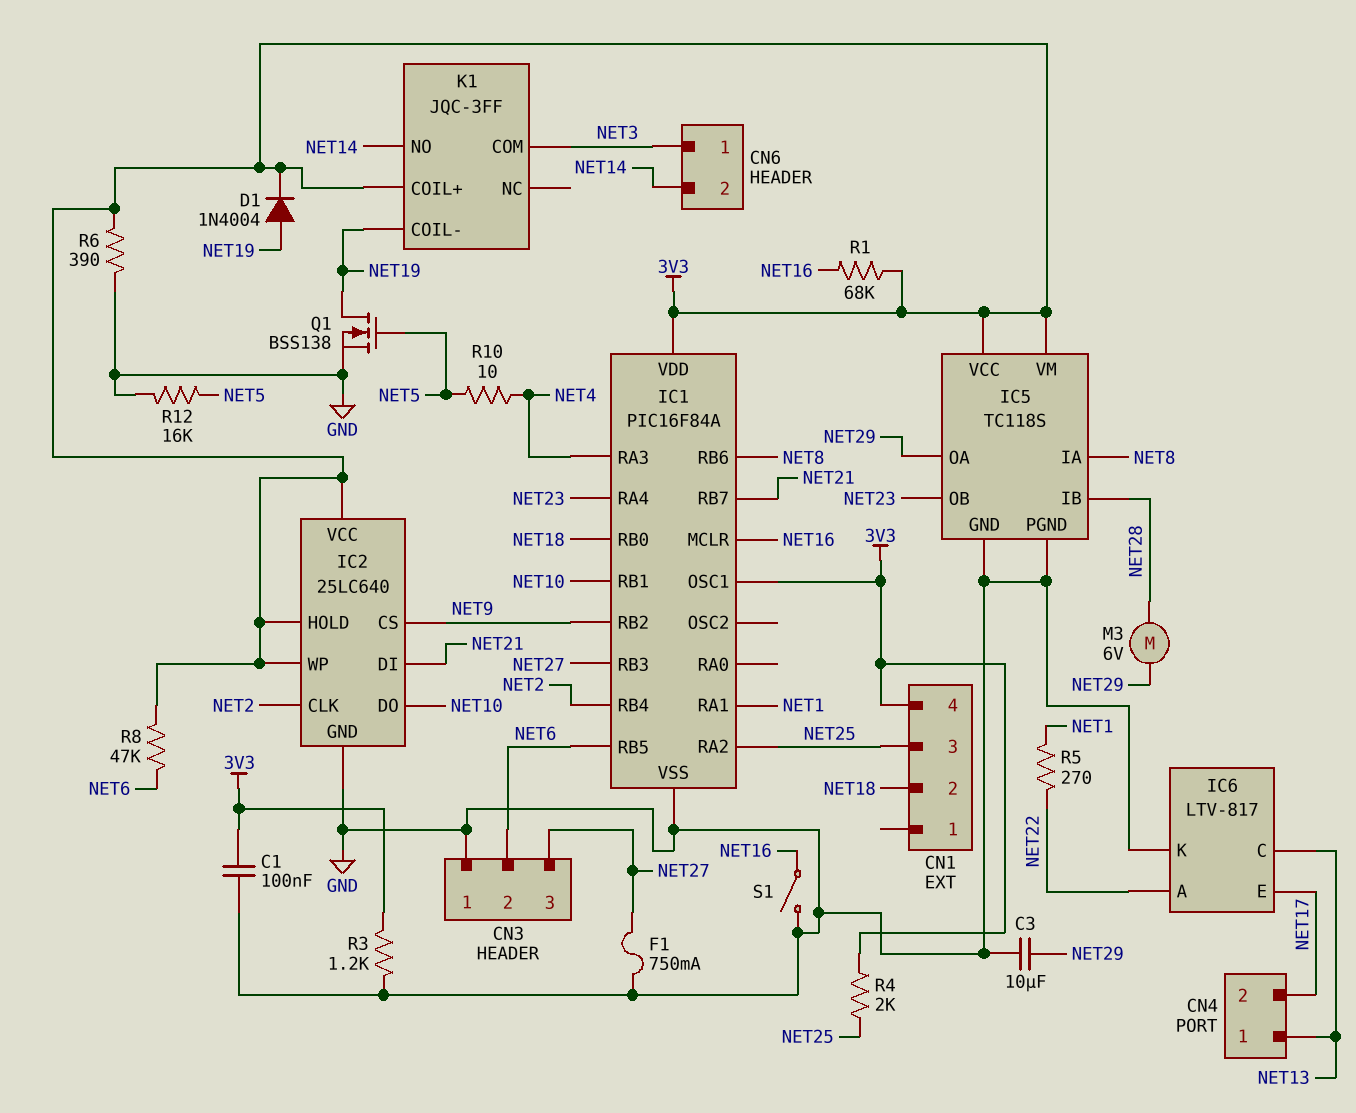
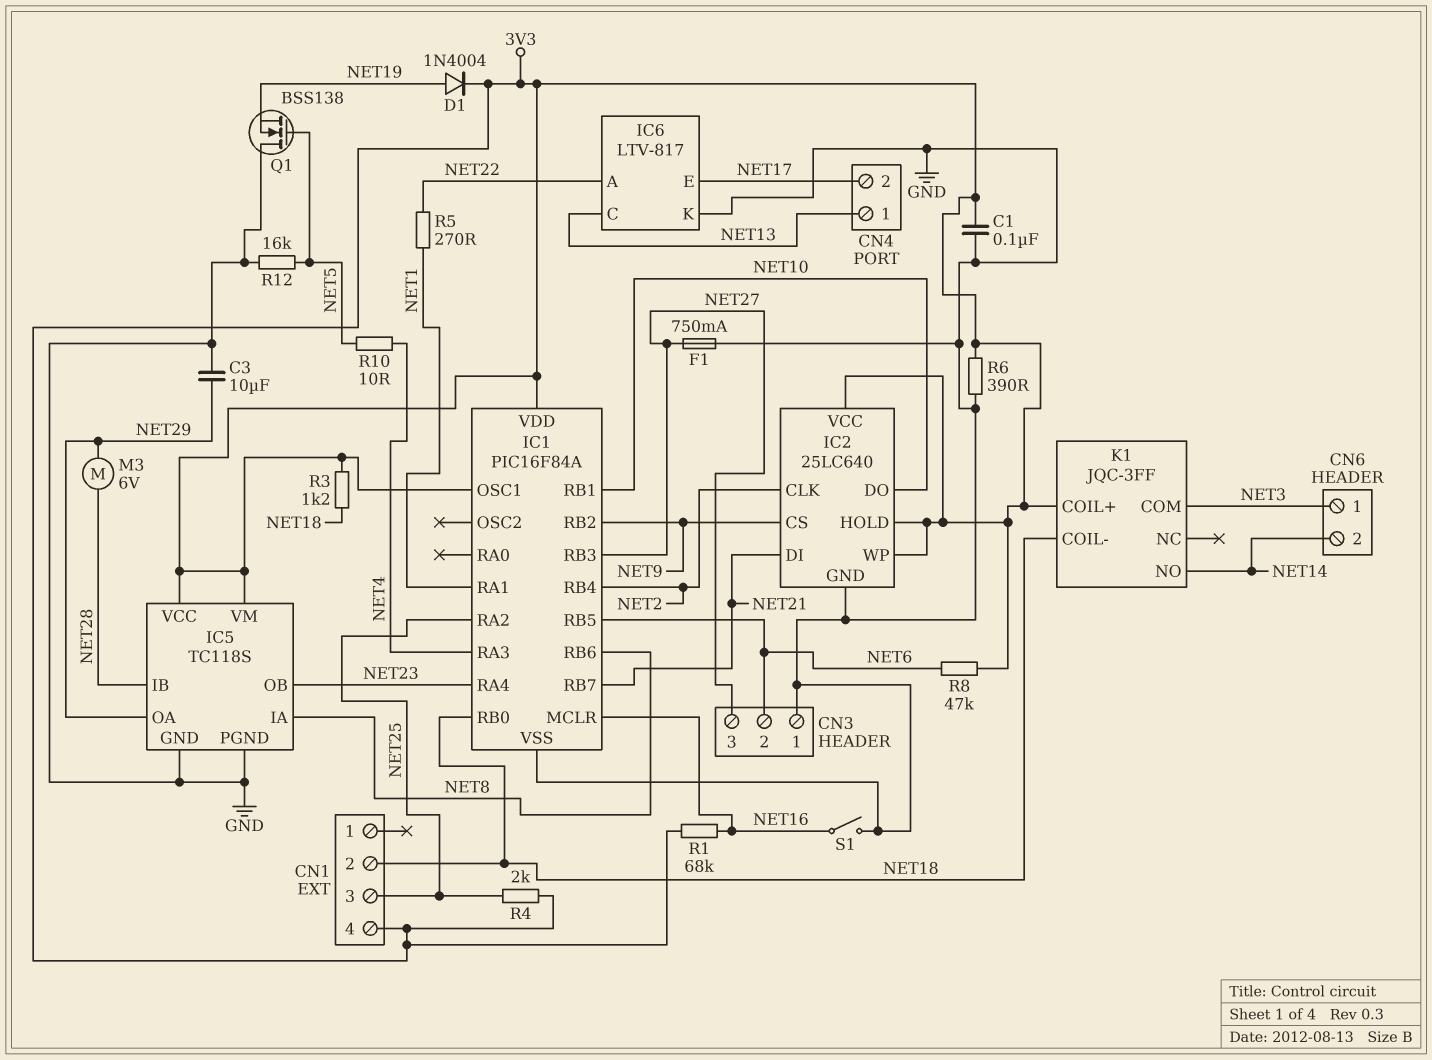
K1 pin COIL-: NET19 -> NET18
Q1: NMOS BSS138 (G NET5, D NET19, S GND) -> NMOS BSS138 (G NET5, D GND, S NET19)
R3: 1.2k (3V3, GND) -> 1.2k (3V3, NET18)

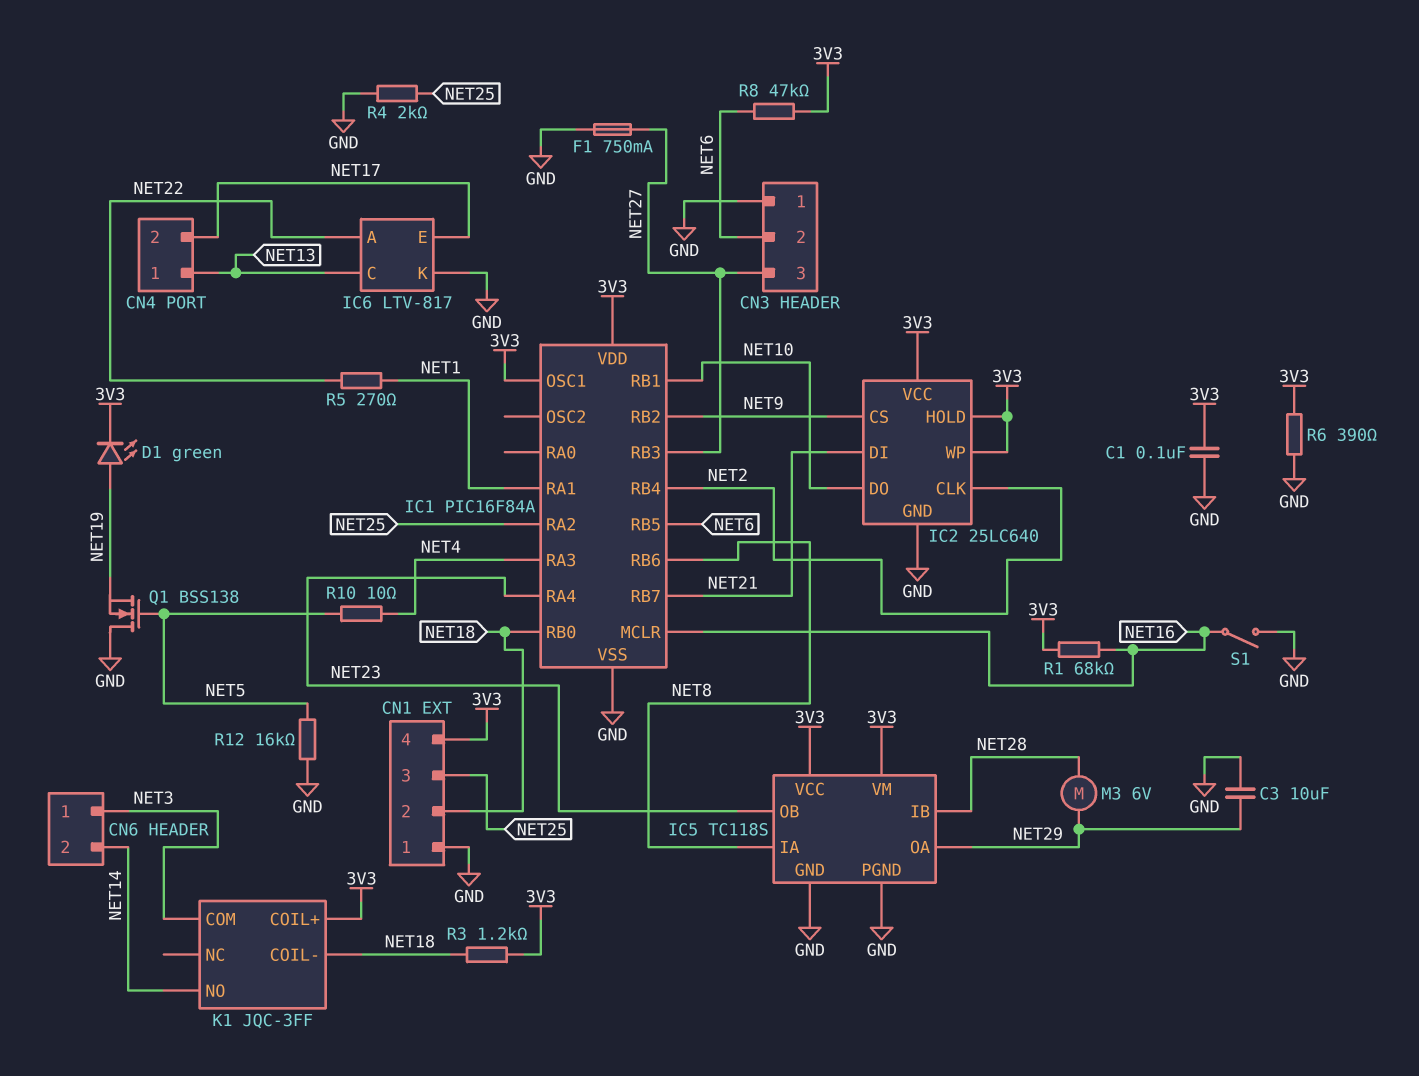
CN1 pin 1: none -> GND
D1: diode 1N4004 (A NET19, K 3V3) -> LED green (A NET19, K 3V3)
R4: 2k (3V3, NET25) -> 2k (GND, NET25)

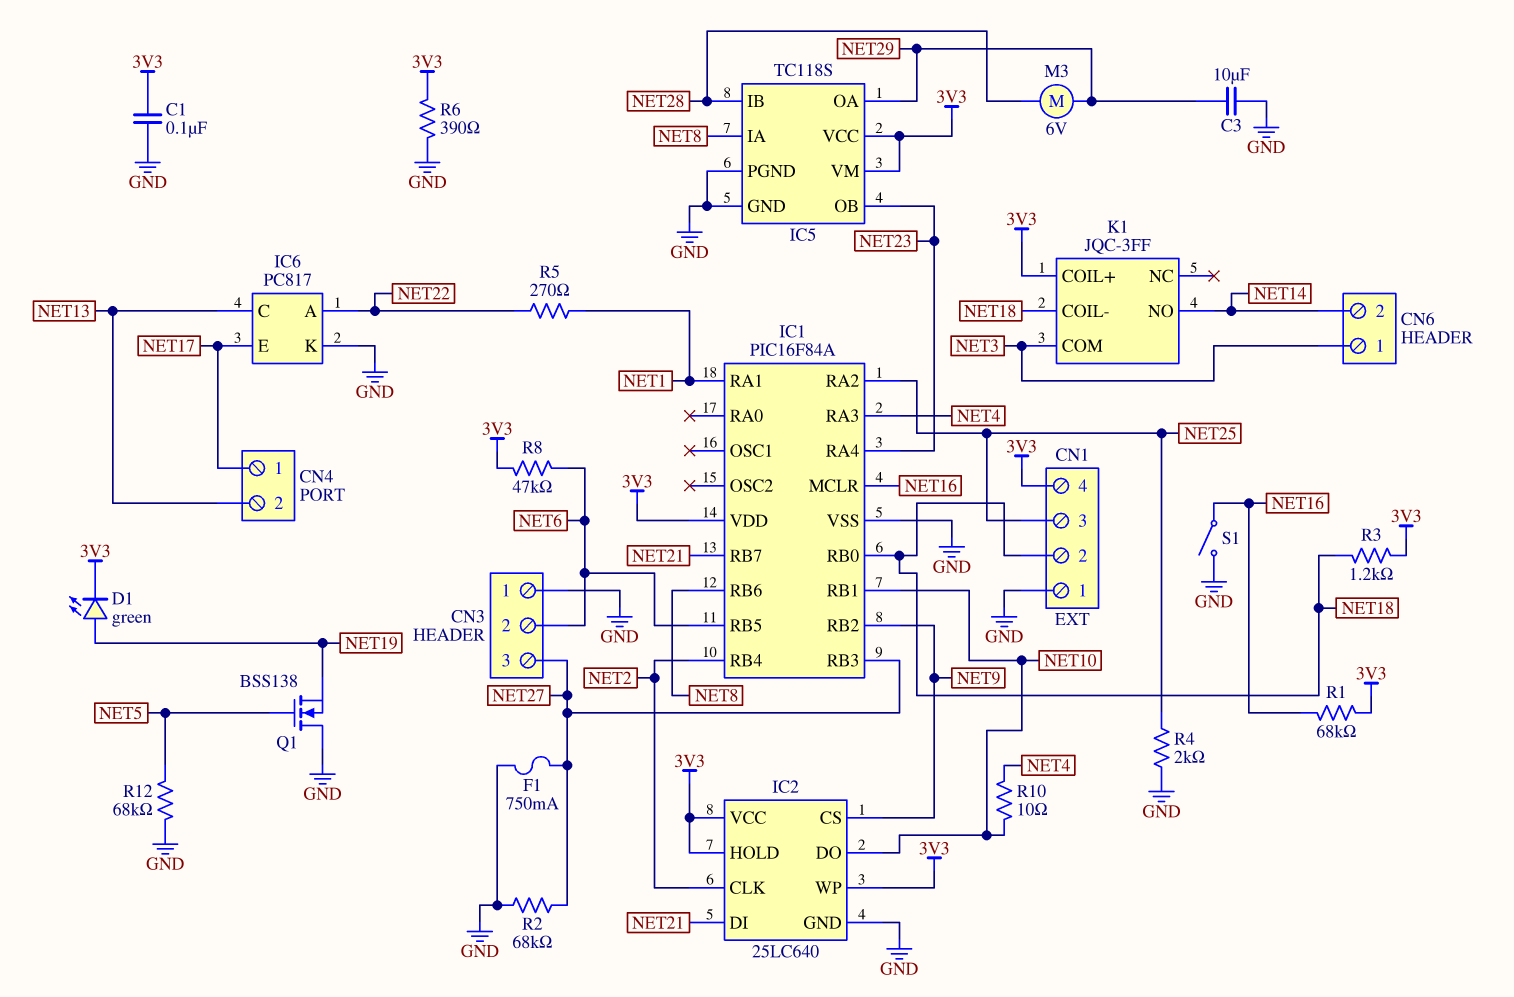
CN4 pin 1: NET13 -> NET17
CN4 pin 2: NET17 -> NET13
IC1 pin OSC1: 3V3 -> none
IC6: LTV-817 -> PC817
R2: none -> 68k (GND, NET27)
R10: 10 (NET4, NET5) -> 10 (NET4, NET10)
R12: 16k (GND, NET5) -> 68k (GND, NET5)

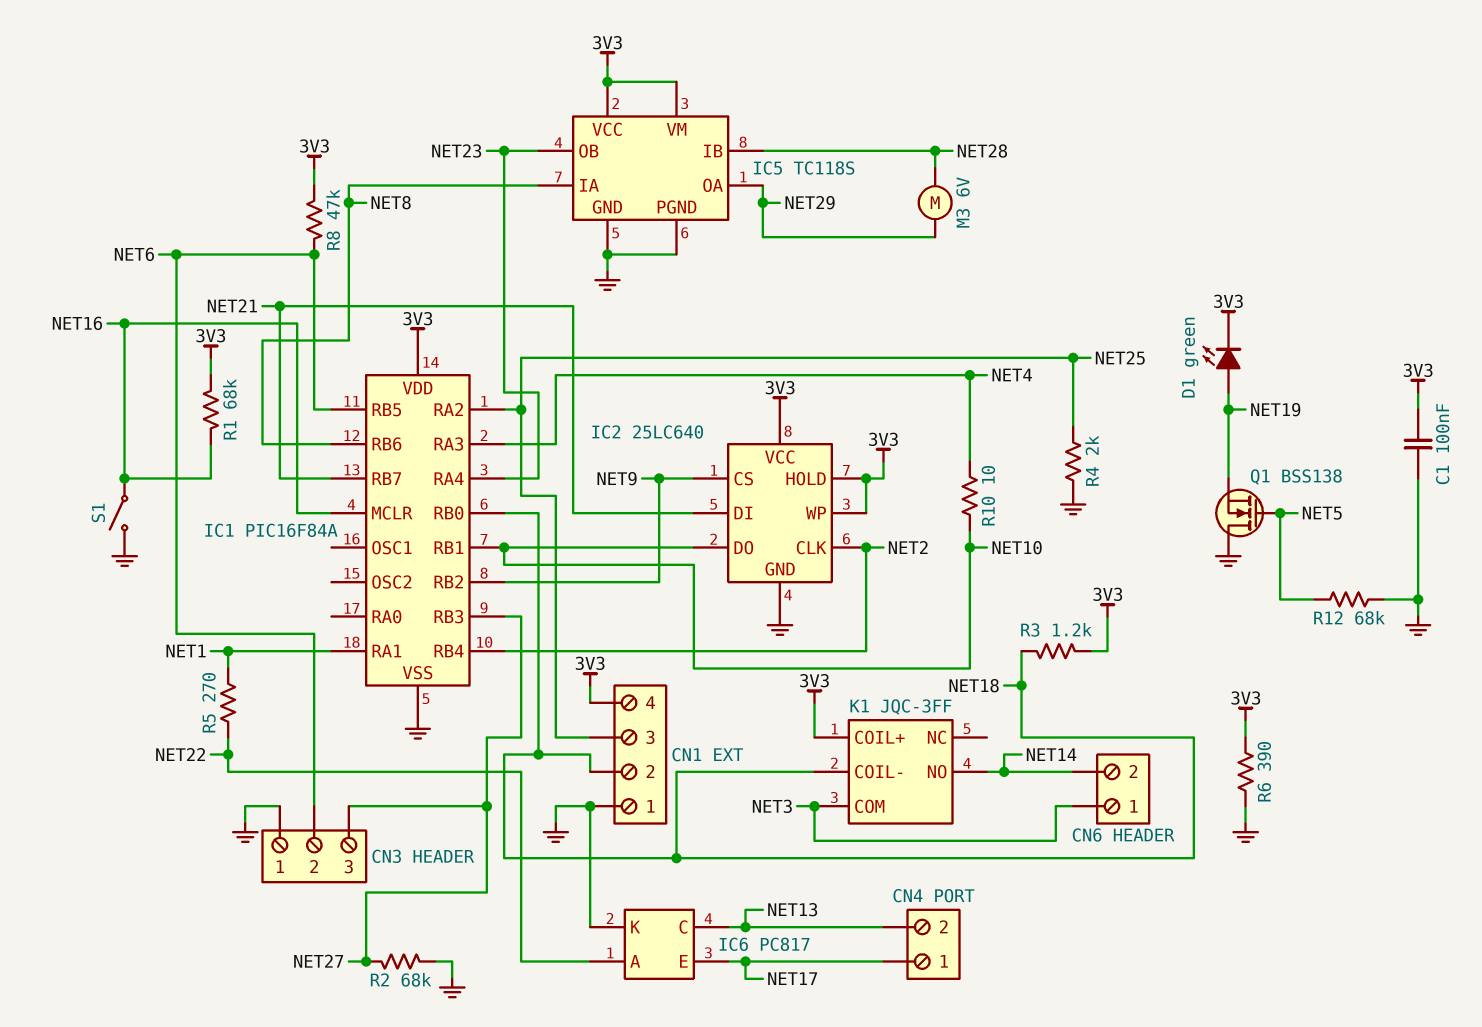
C3: 10uF (GND, NET29) -> none
F1: 750mA (GND, NET27) -> none

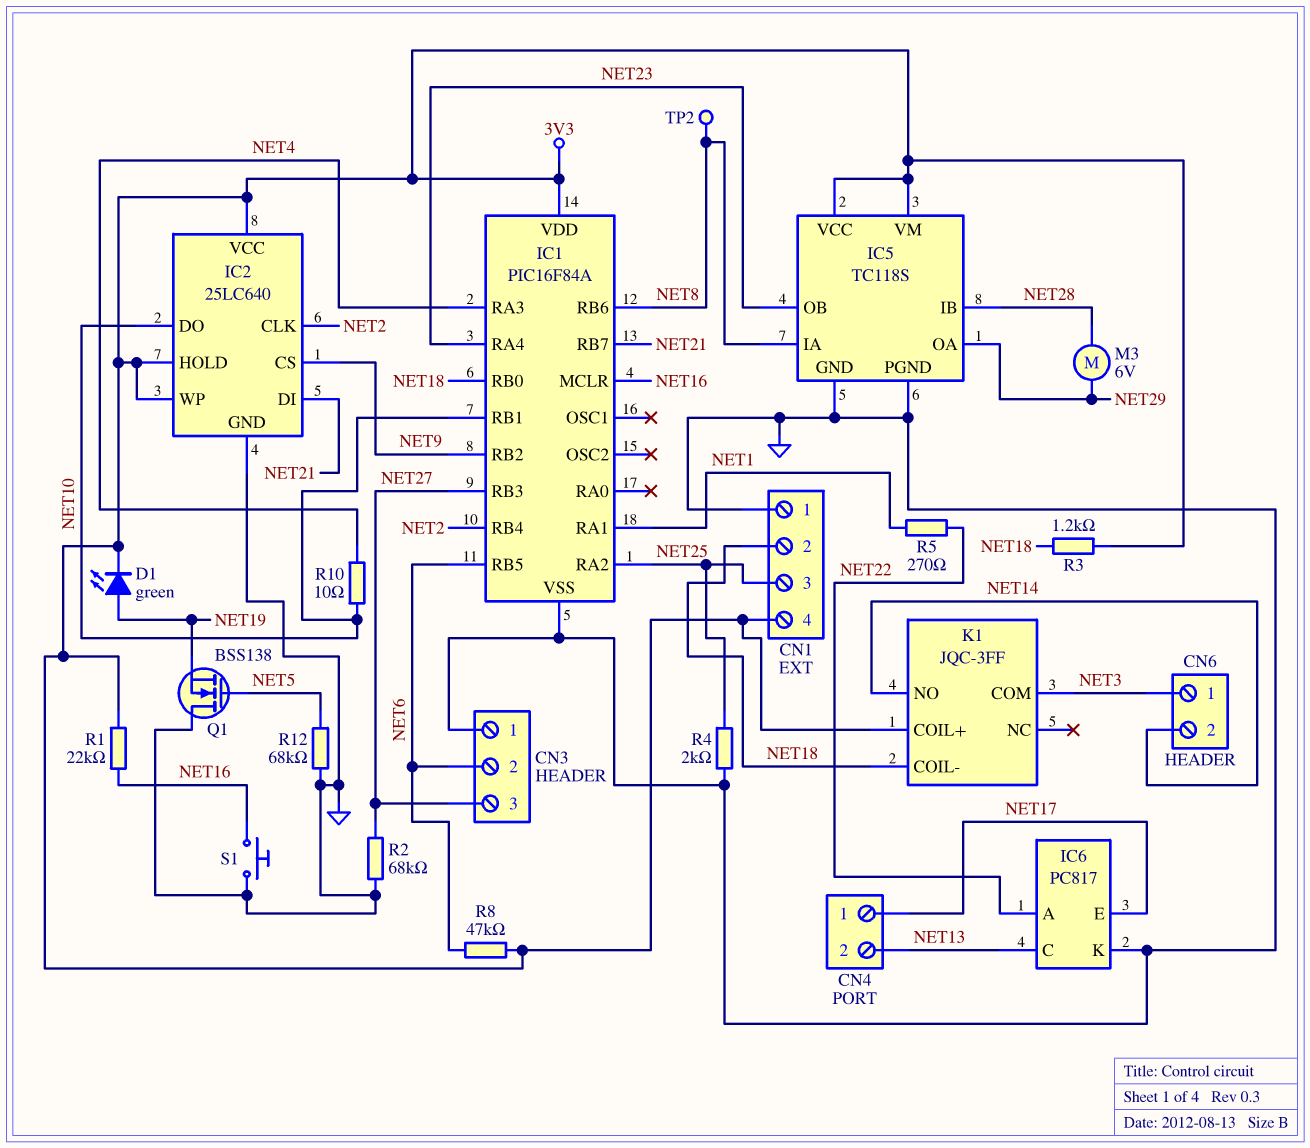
C1: 100nF (3V3, GND) -> none
R1: 68k (3V3, NET16) -> 22k (3V3, NET16)
R6: 390 (3V3, GND) -> none
S1: switch (GND, NET16) -> button (GND, NET16)
TP2: none -> test point (NET8)

